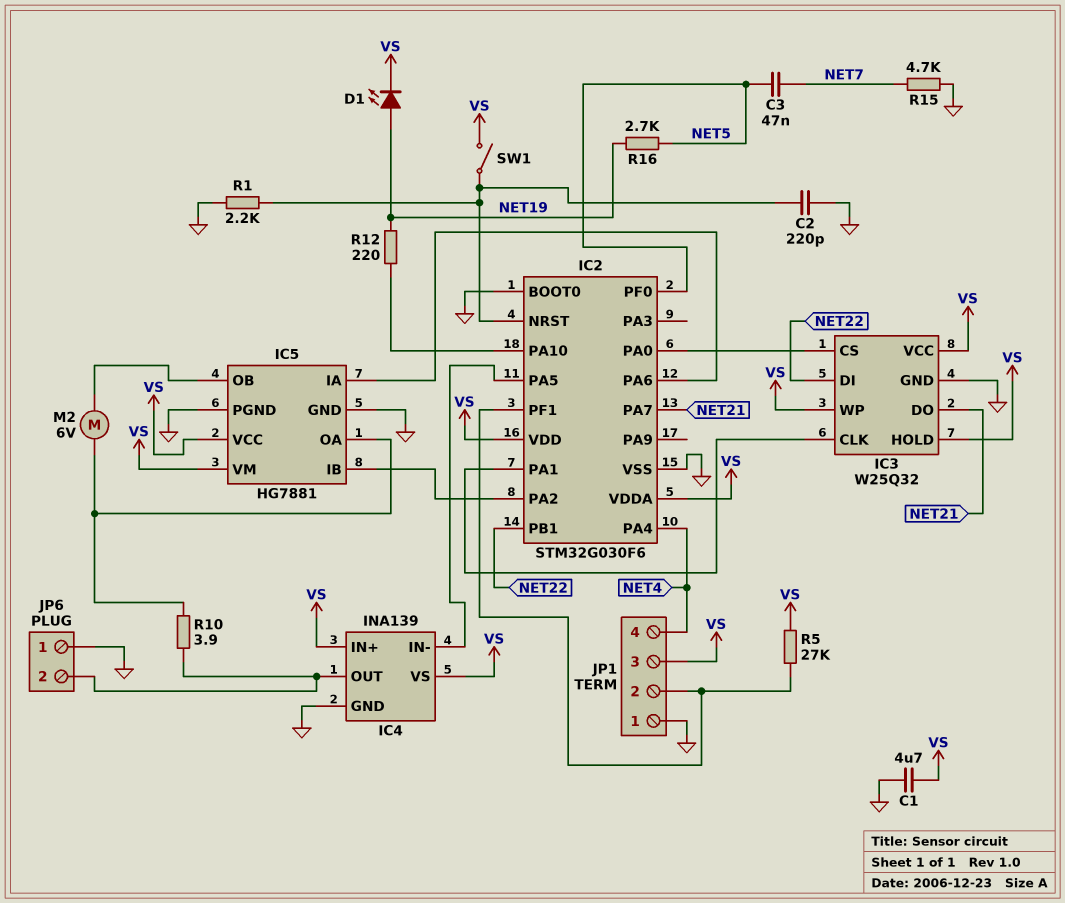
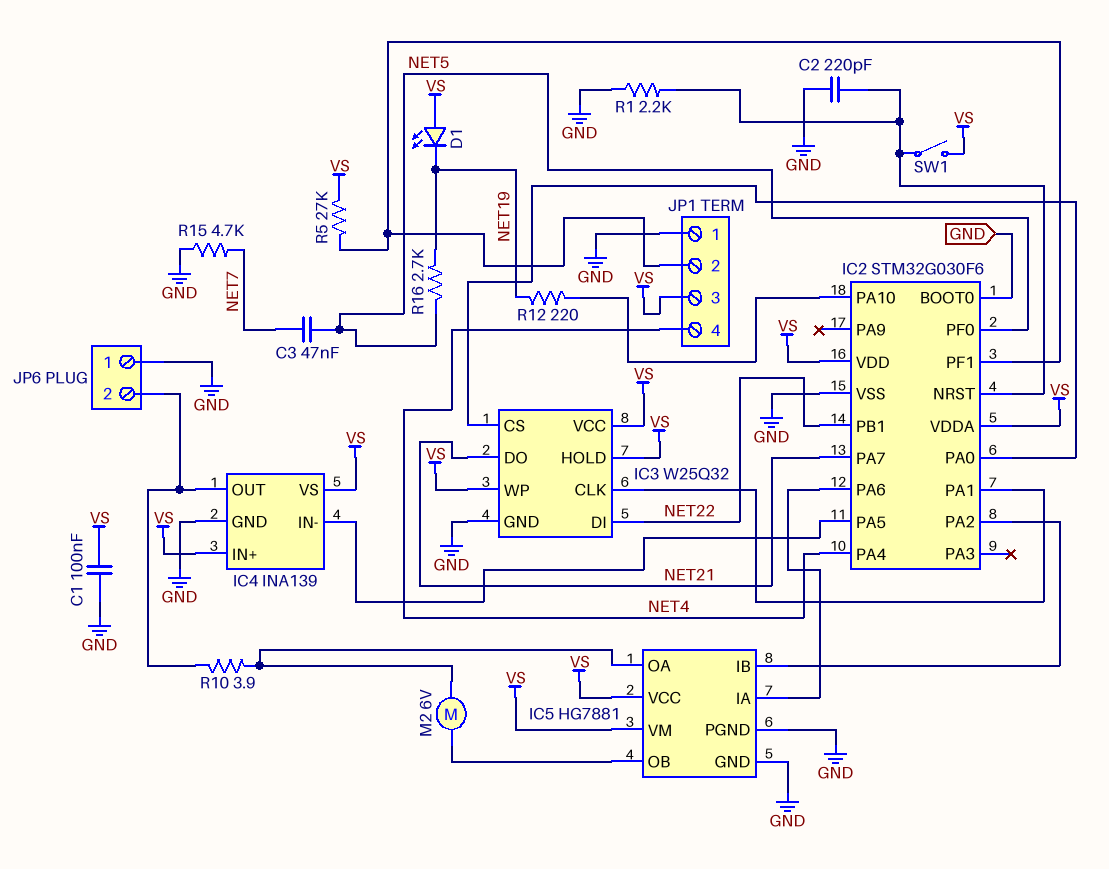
C1: 4.7uF (GND, VS) -> 100nF (GND, VS)
D1: LED (A NET19, K VS) -> LED (A VS, K NET19)

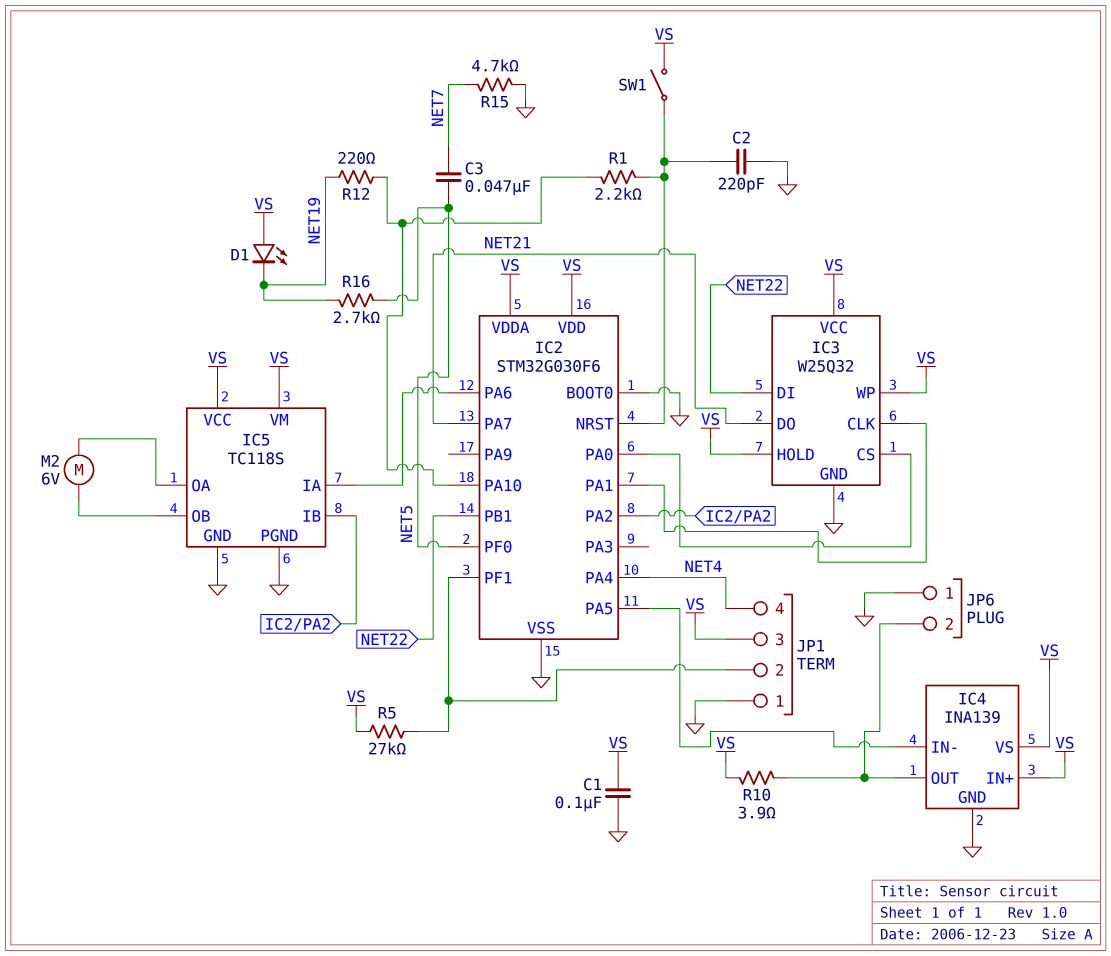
IC5: HG7881 -> TC118S
R1: 2.2k (GND, IC2/NRST) -> 2.2k (IC2/NRST, IC2/PA10)
R10: 3.9 (IC4/OUT, IC5/OA) -> 3.9 (IC4/OUT, VS)

